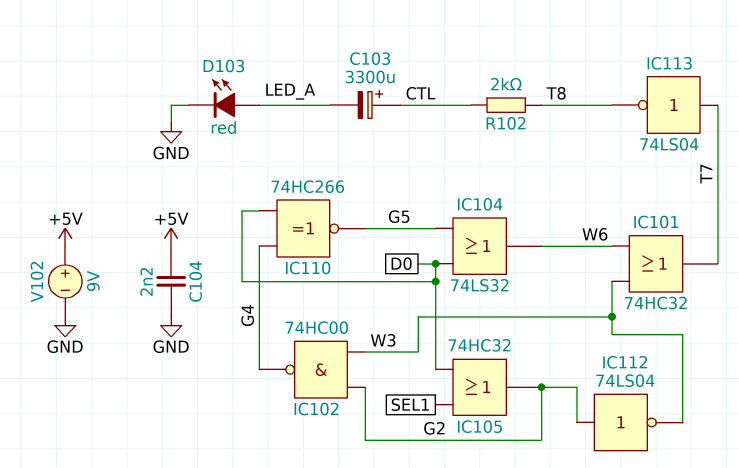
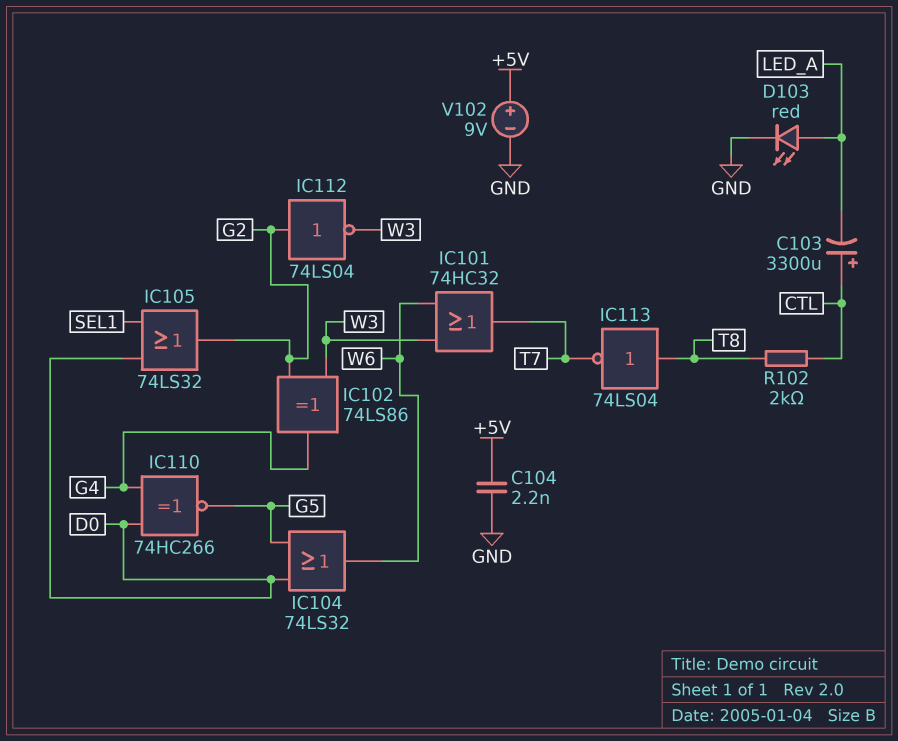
IC102: NAND 74HC00 (in G2, in W3, out G4) -> XOR 74LS86 (in G2, in W3, out G4)
IC105: OR 74HC32 (in D0, in SEL1, out G2) -> OR 74LS32 (in D0, in SEL1, out G2)
IC113: NOT 74LS04 (in T7, out T8) -> NOT 74LS04 (in T8, out T7)

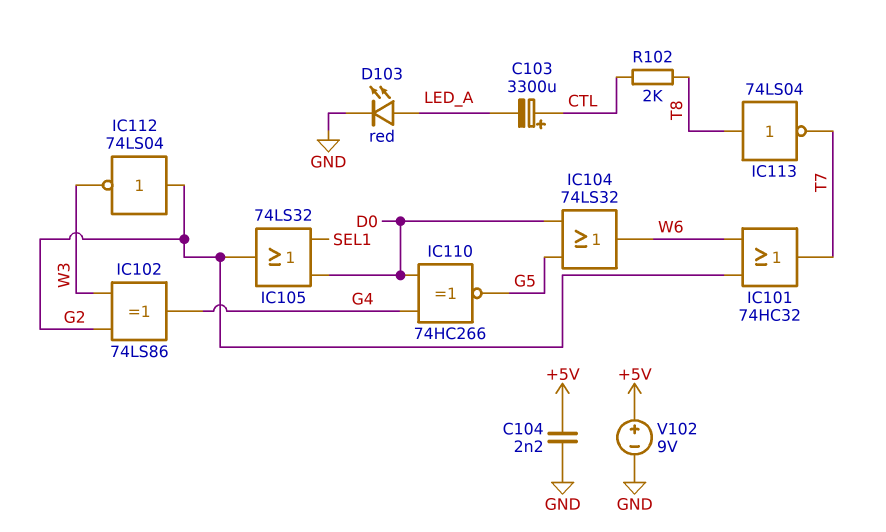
IC101: OR 74HC32 (in W3, in W6, out T7) -> OR 74HC32 (in G2, in W6, out T7)

